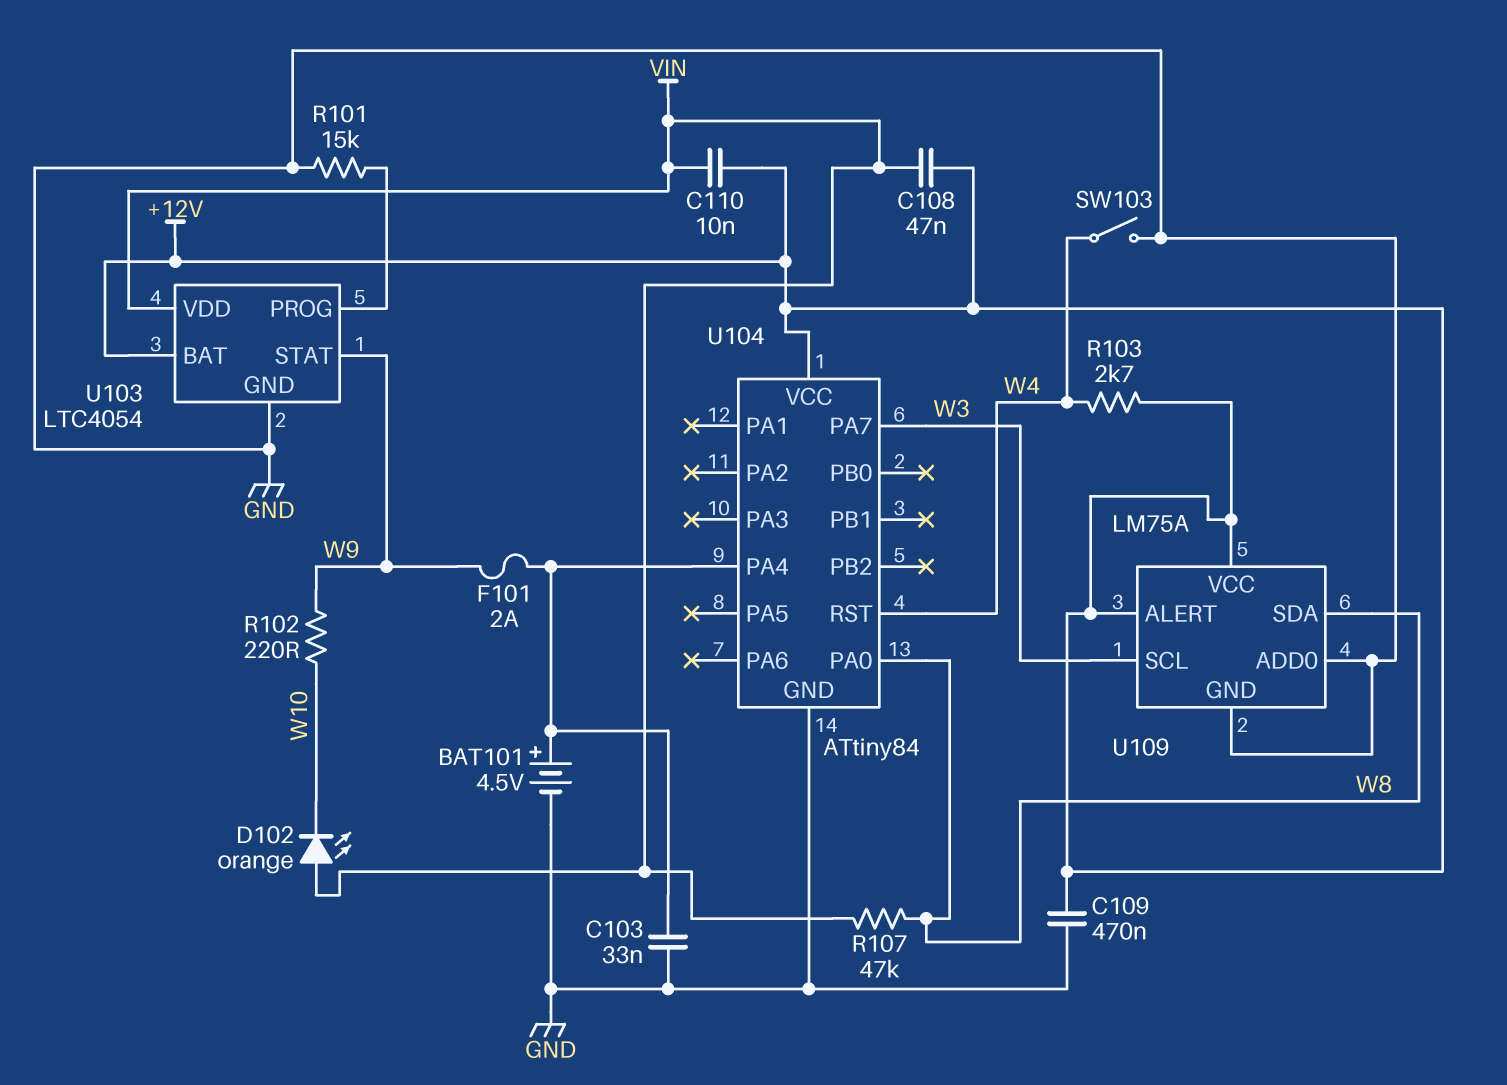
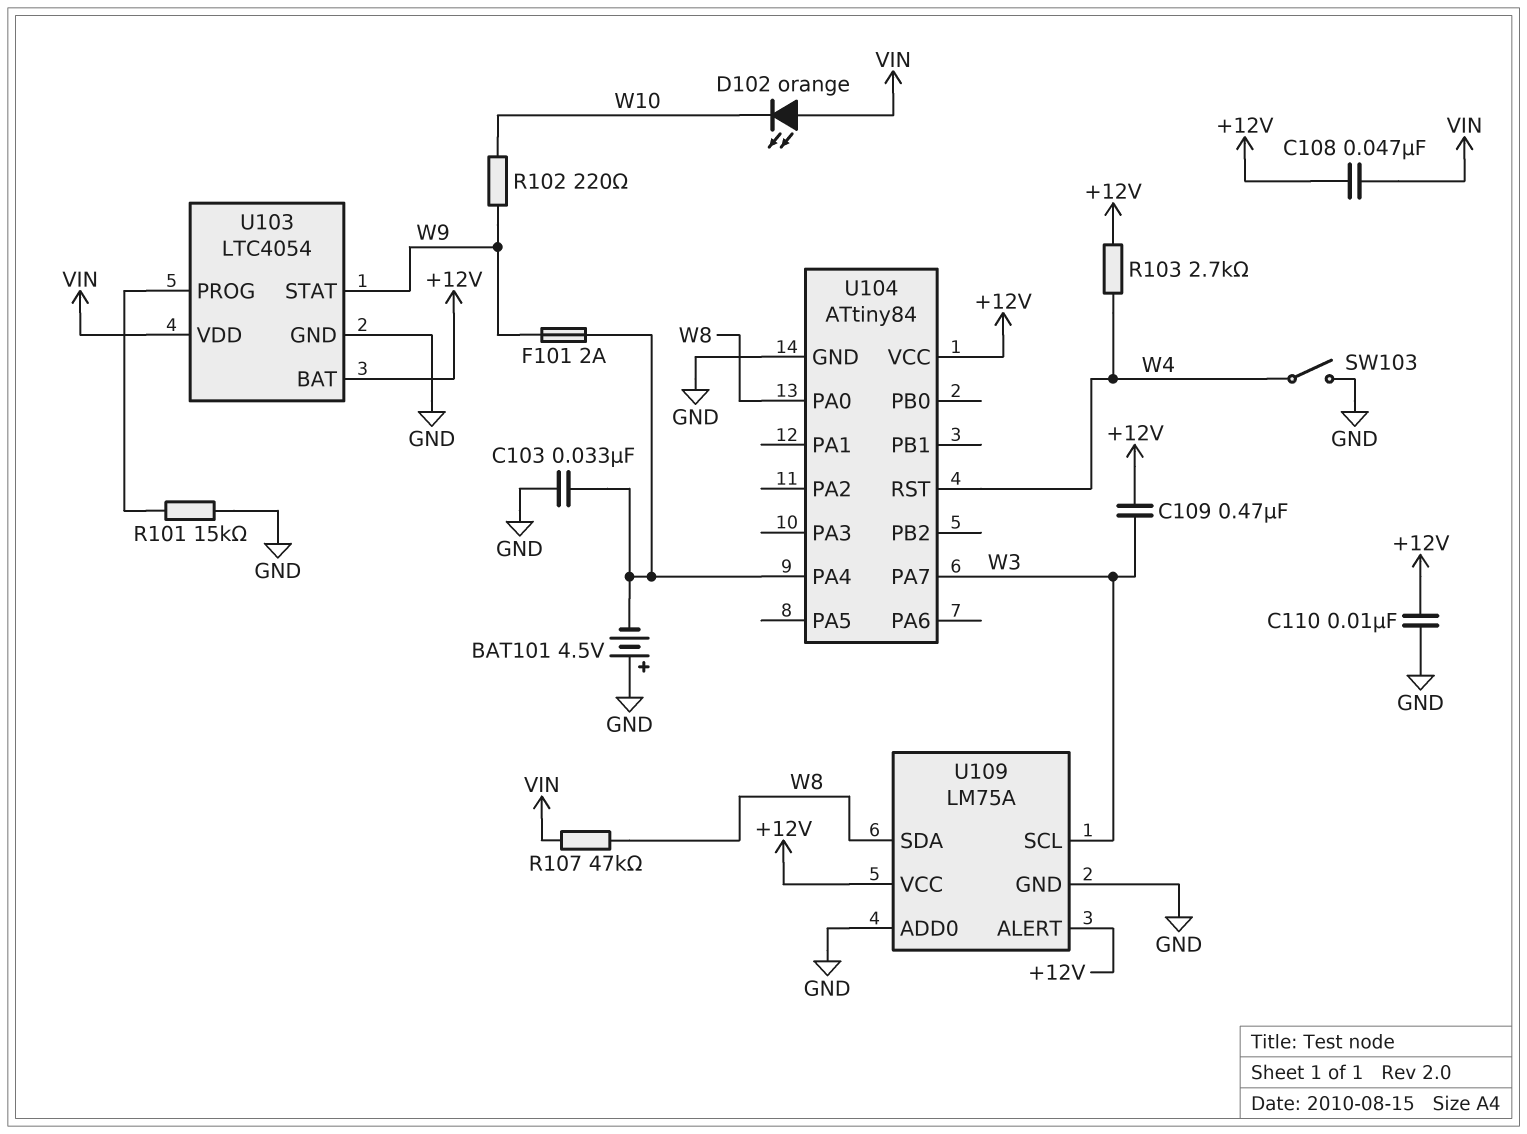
BAT101: 4.5V (plus U104/PA4, minus GND) -> 4.5V (plus GND, minus U104/PA4)
C109: 470nF (+12V, GND) -> 470nF (+12V, W3)
C110: 10nF (+12V, VIN) -> 10nF (+12V, GND)

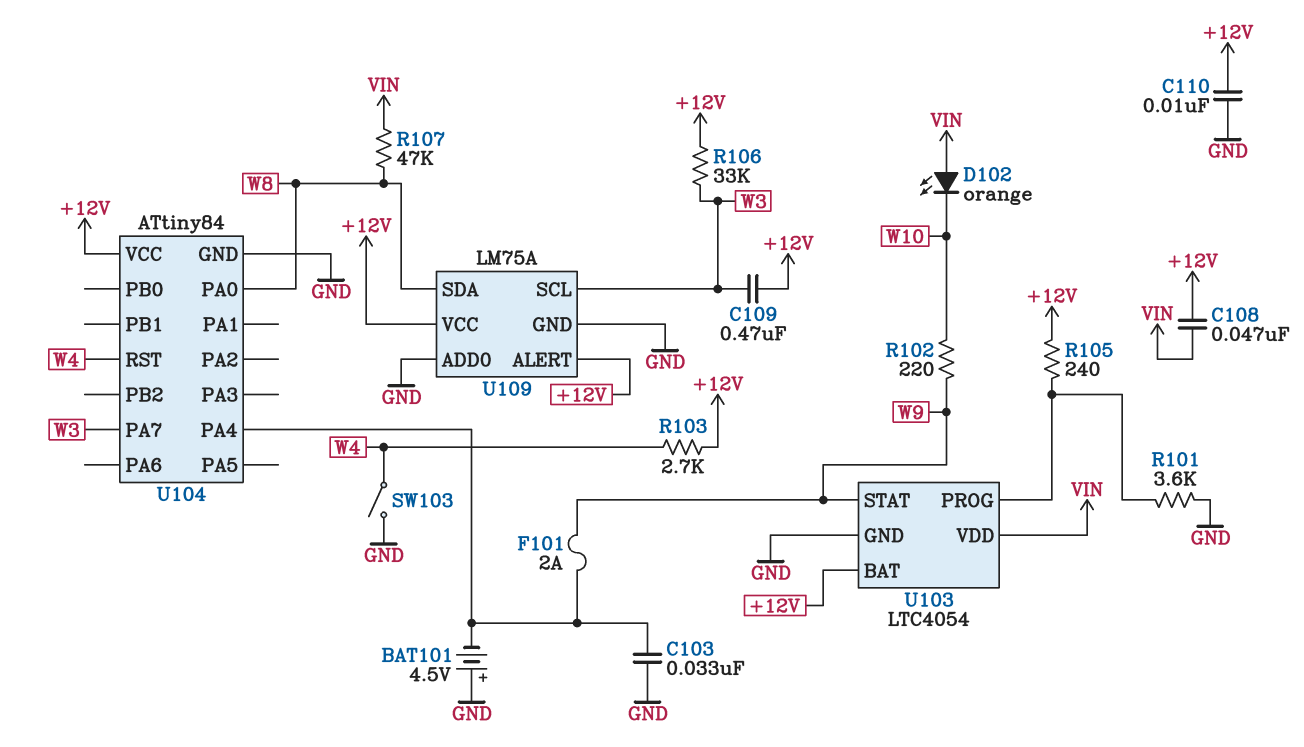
R101: 15k (GND, U103/PROG) -> 3.6k (GND, U103/PROG)
R105: none -> 240 (+12V, U103/PROG)
R106: none -> 33k (+12V, W3)

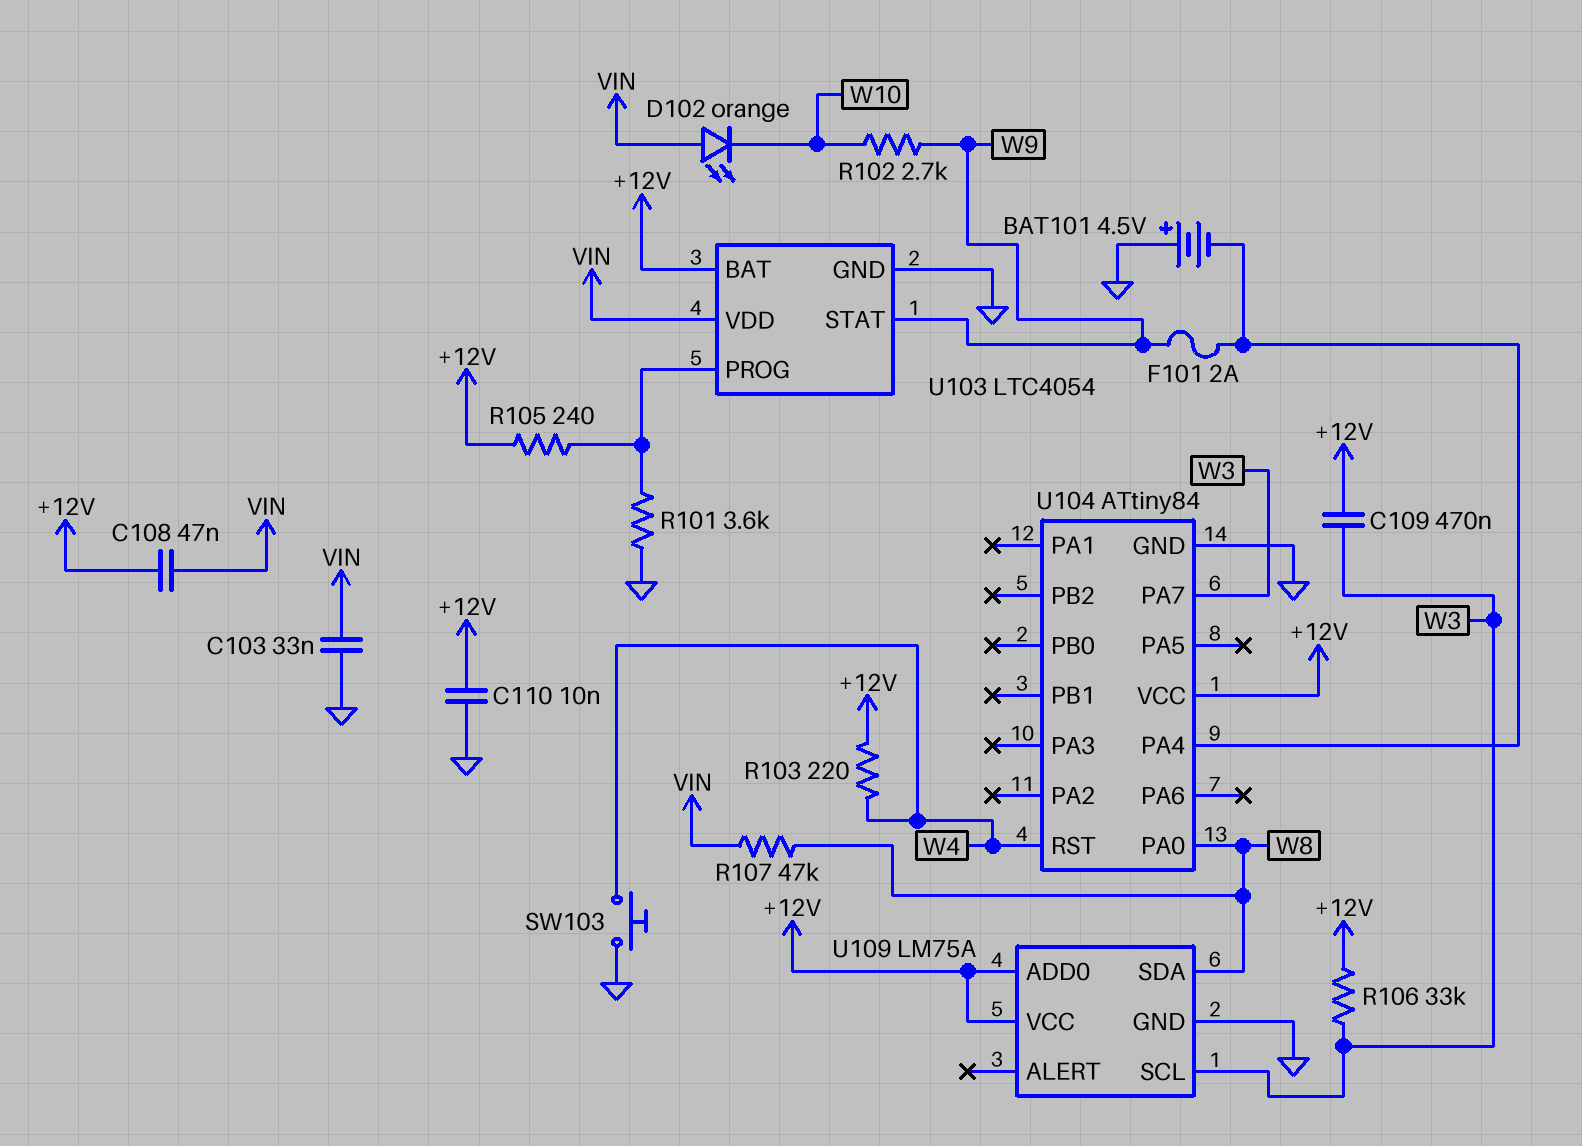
C103: 33nF (GND, U104/PA4) -> 33nF (GND, VIN)
R102: 220 (W9, W10) -> 2.7k (W9, W10)
R103: 2.7k (+12V, W4) -> 220 (+12V, W4)
SW103: switch (GND, W4) -> button (GND, W4)
U109 pin ADD0: GND -> +12V
U109 pin ALERT: +12V -> none

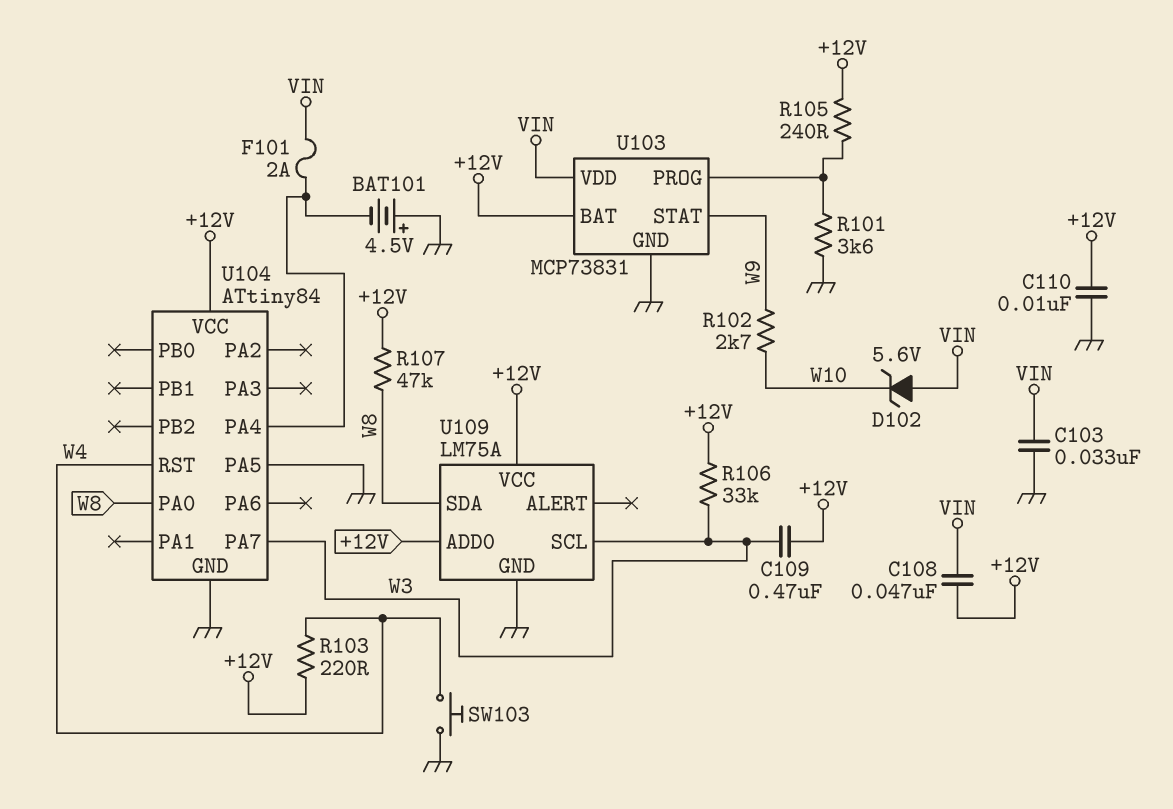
D102: LED orange (A VIN, K W10) -> zener 5.6V (A VIN, K W10)
F101: 2A (U104/PA4, W9) -> 2A (U104/PA4, VIN)
R107: 47k (VIN, W8) -> 47k (+12V, W8)
U103: LTC4054 -> MCP73831
U104 pin PA5: none -> GND

